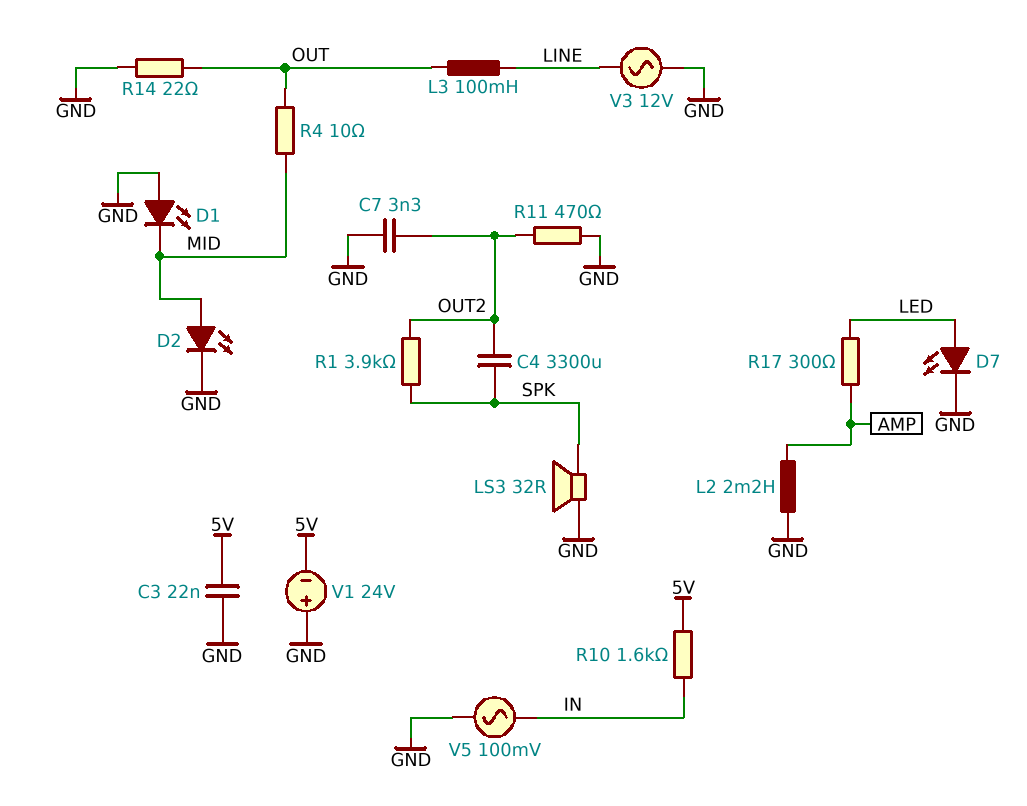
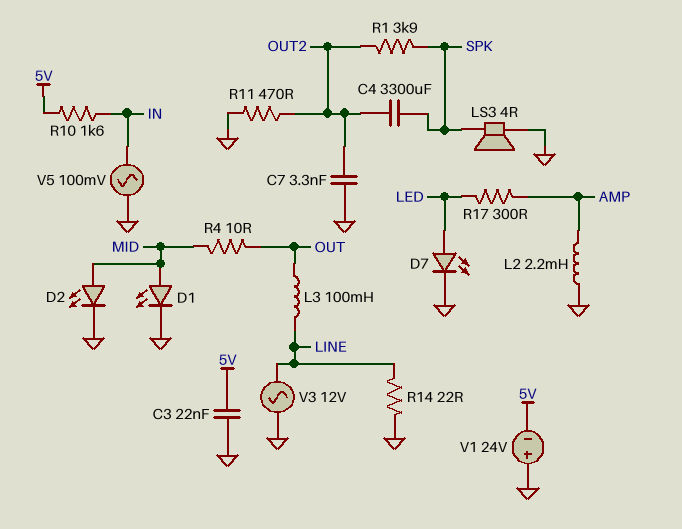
D1: LED (A GND, K MID) -> LED (A MID, K GND)
LS3: speaker 32R (GND, SPK) -> speaker 4R (GND, SPK)
R14: 22 (GND, OUT) -> 22 (GND, LINE)

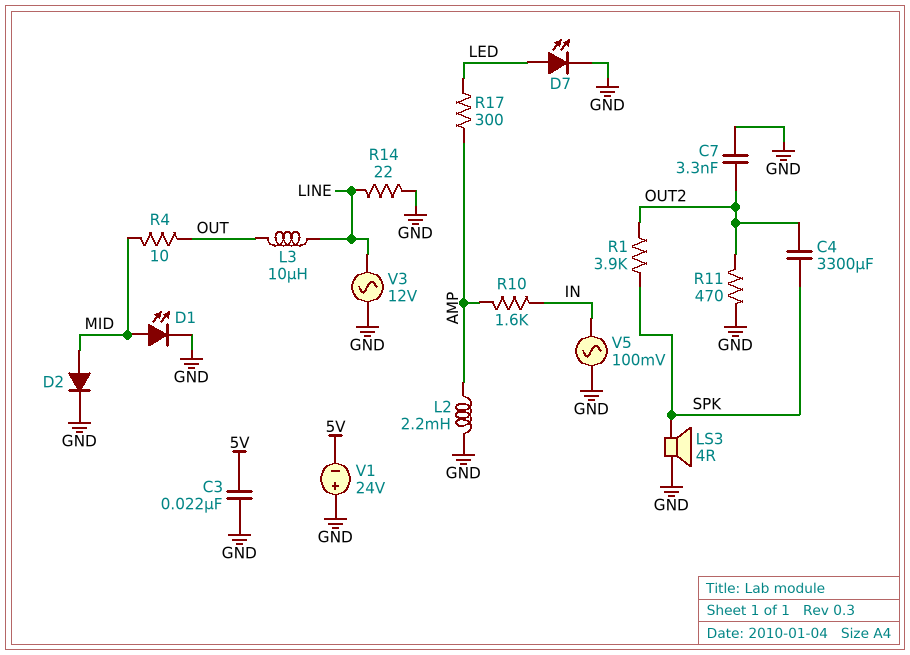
D2: LED (A MID, K GND) -> diode (A MID, K GND)
L3: 100mH (LINE, OUT) -> 10uH (LINE, OUT)
R10: 1.6k (5V, IN) -> 1.6k (AMP, IN)

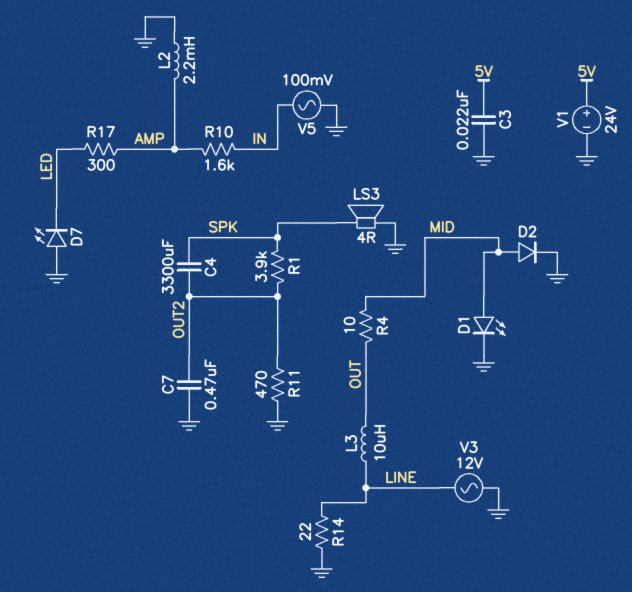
C7: 3.3nF (GND, OUT2) -> 470nF (GND, OUT2)
D7: LED (A LED, K GND) -> LED (A GND, K LED)
V1: 24V (plus GND, minus 5V) -> 24V (plus 5V, minus GND)

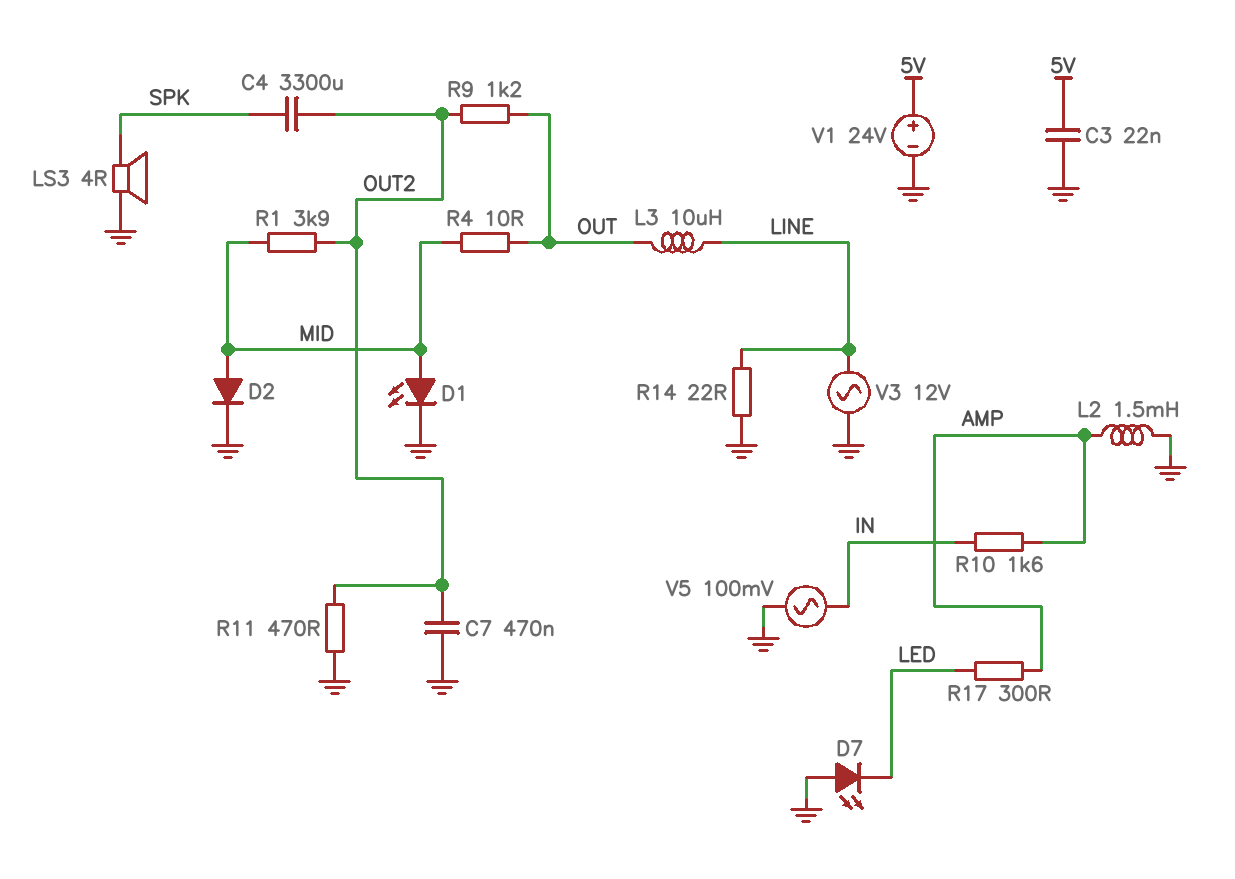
L2: 2.2mH (AMP, GND) -> 1.5mH (AMP, GND)
R1: 3.9k (OUT2, SPK) -> 3.9k (MID, OUT2)
R9: none -> 1.2k (OUT, OUT2)

